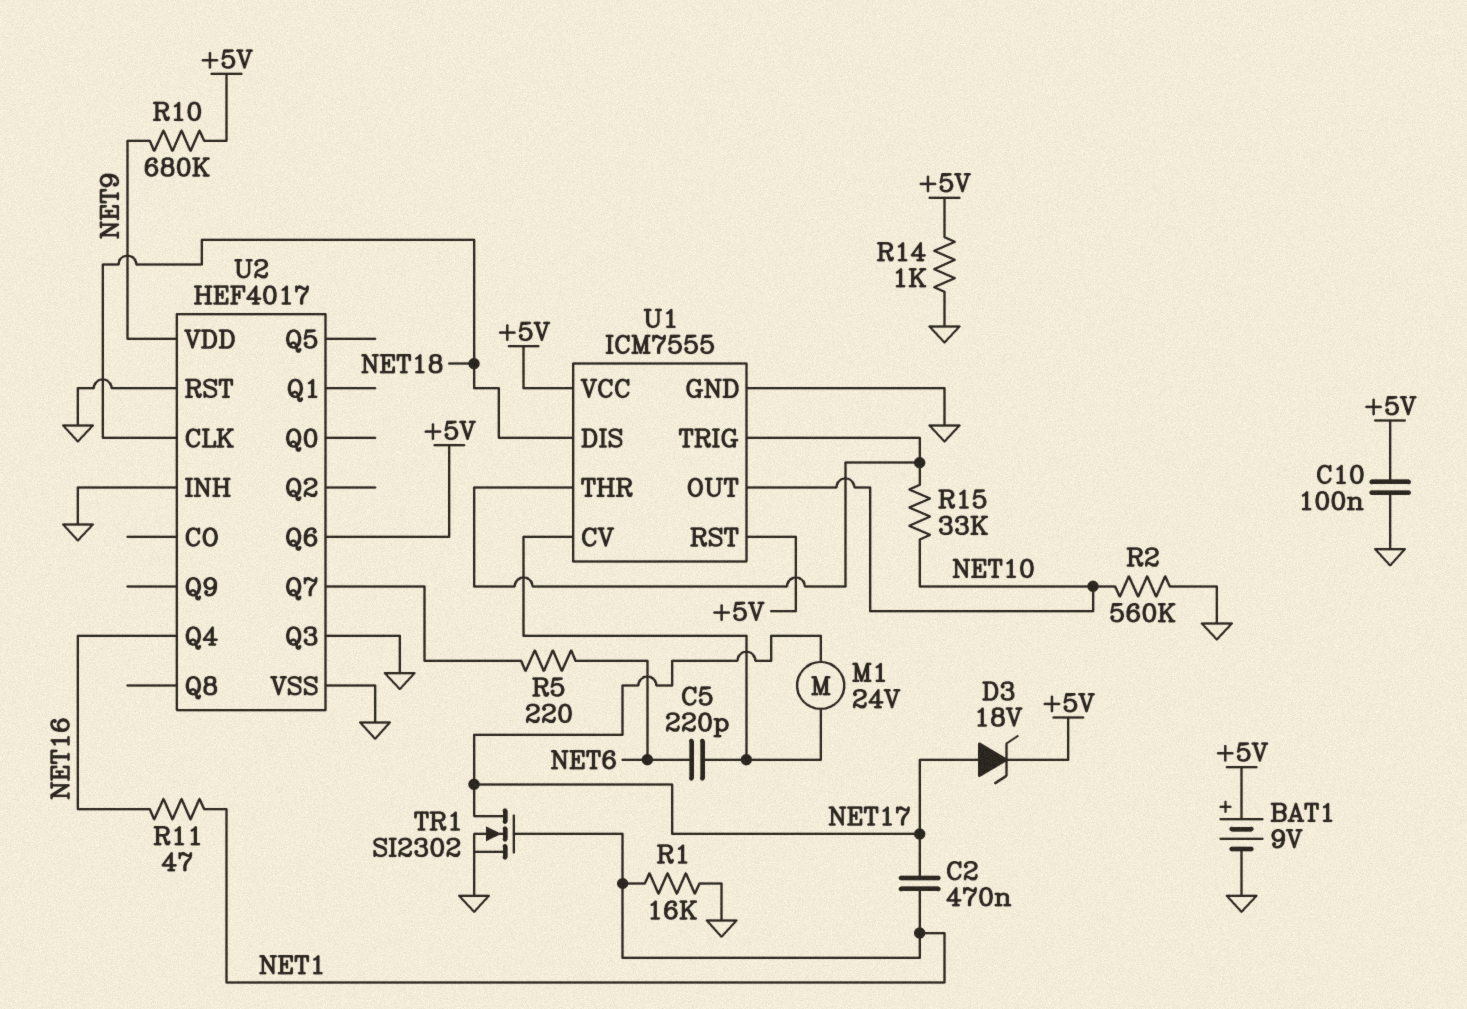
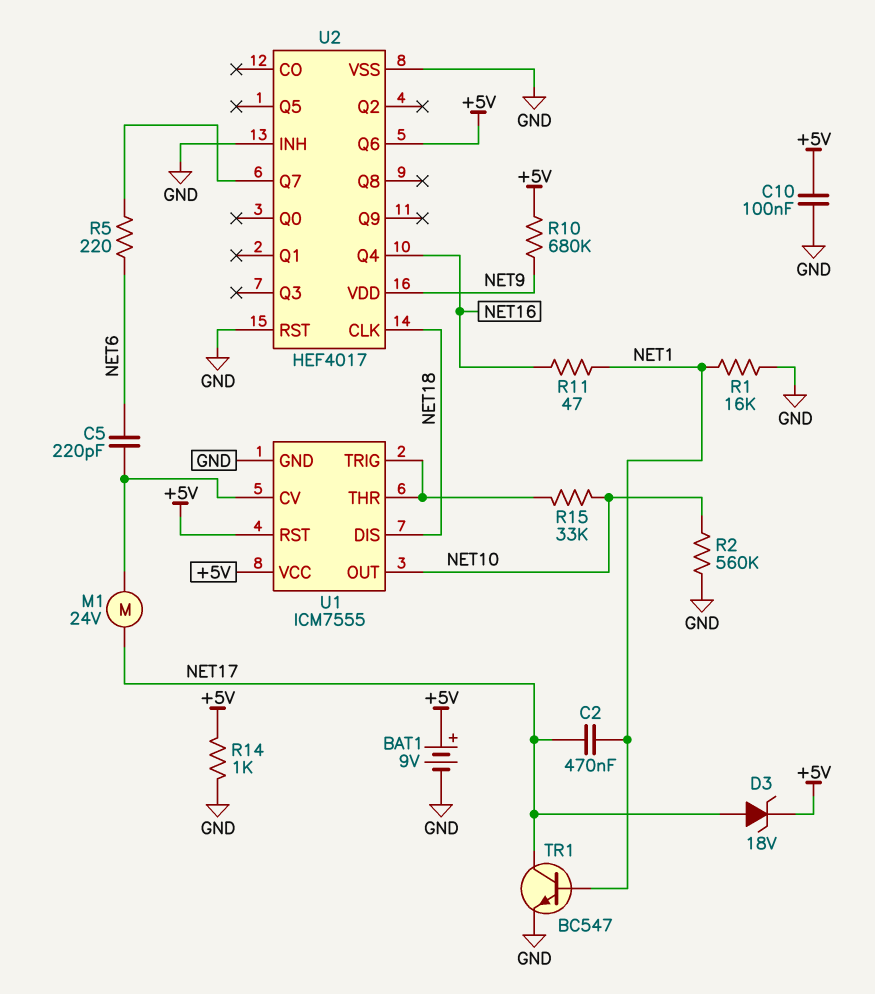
TR1: NMOS SI2302 (G NET1, D NET17, S GND) -> NPN BC547 (B NET1, C NET17, E GND)
U2 pin Q3: GND -> none

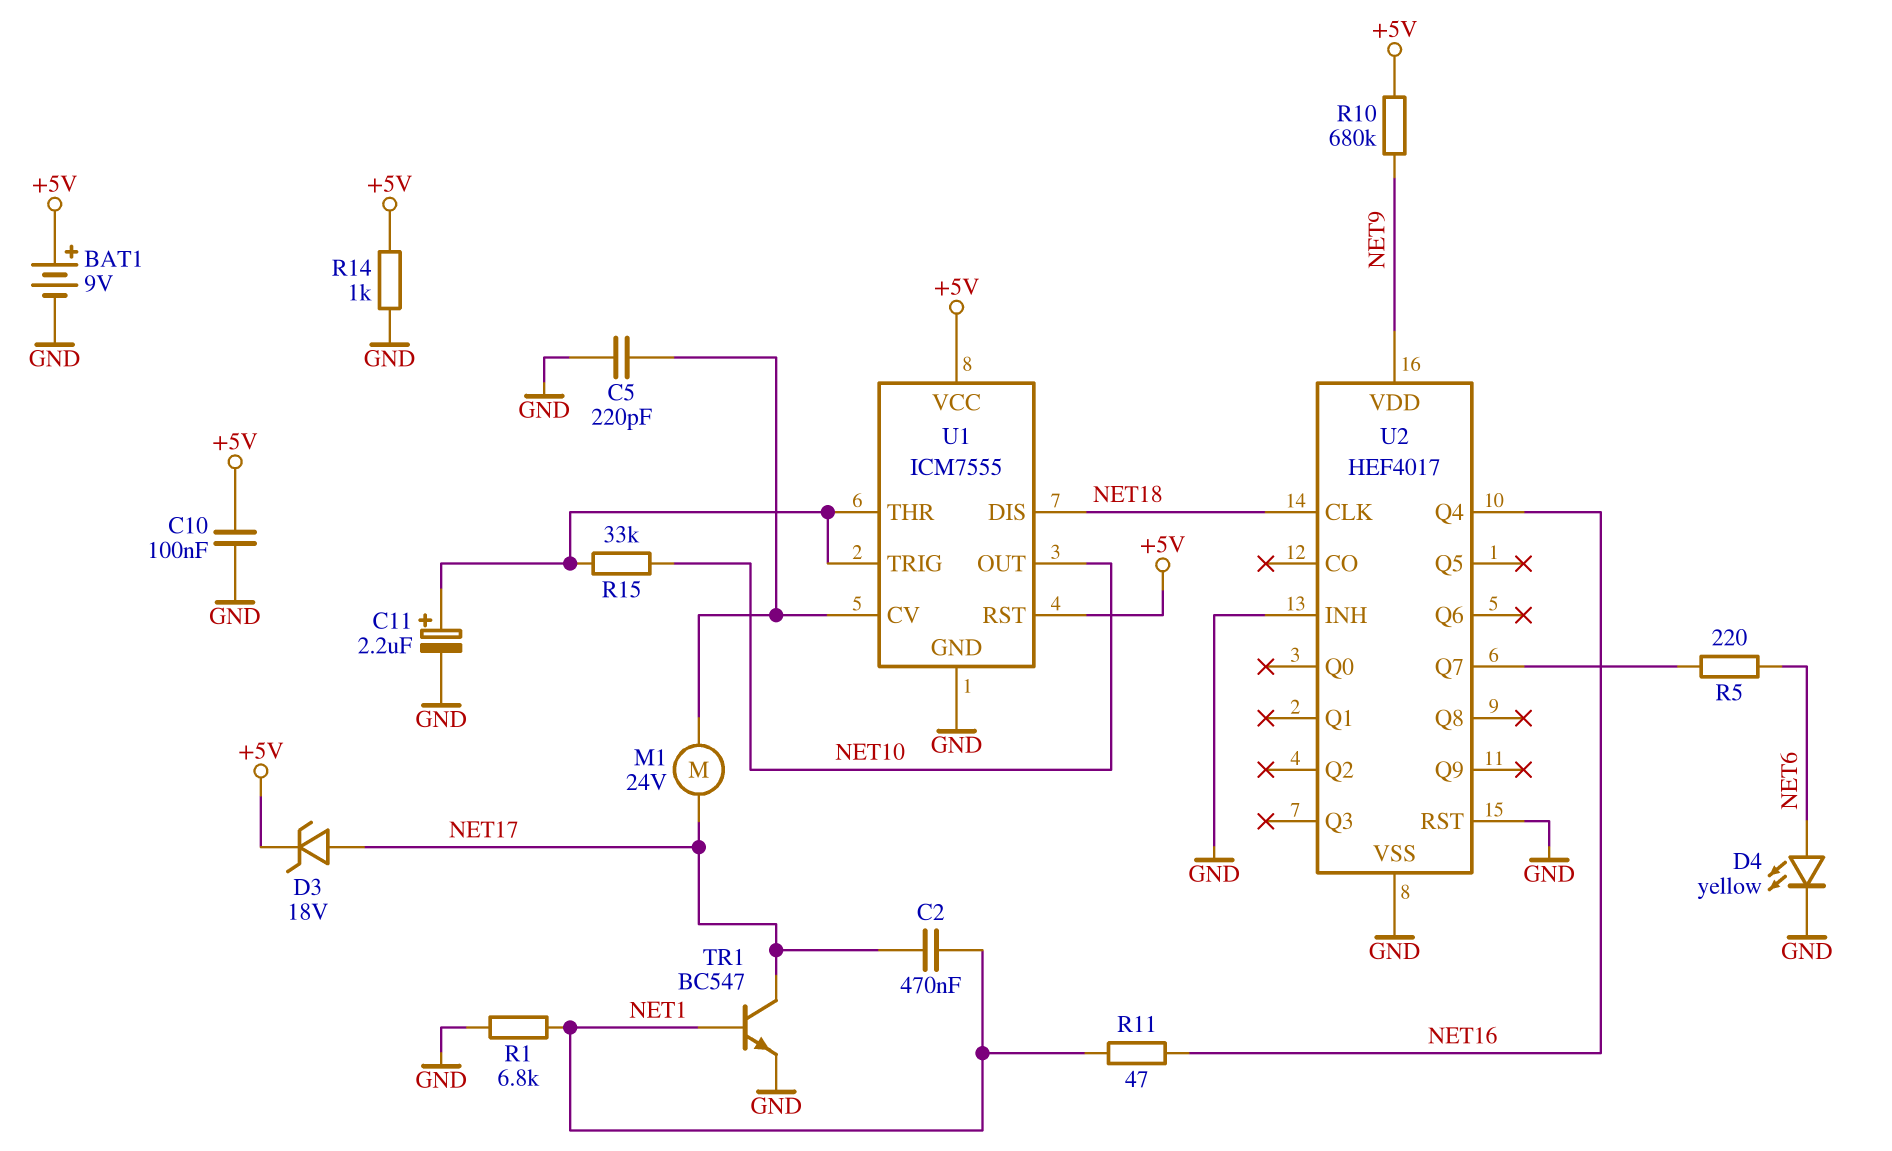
C5: 220pF (NET6, U1/CV) -> 220pF (GND, U1/CV)
C11: none -> 2.2uF (plus U1/THR, minus GND)
D4: none -> LED yellow (A NET6, K GND)
R1: 16k (GND, NET1) -> 6.8k (GND, NET1)
R2: 560k (GND, NET10) -> none
U2 pin Q6: +5V -> none

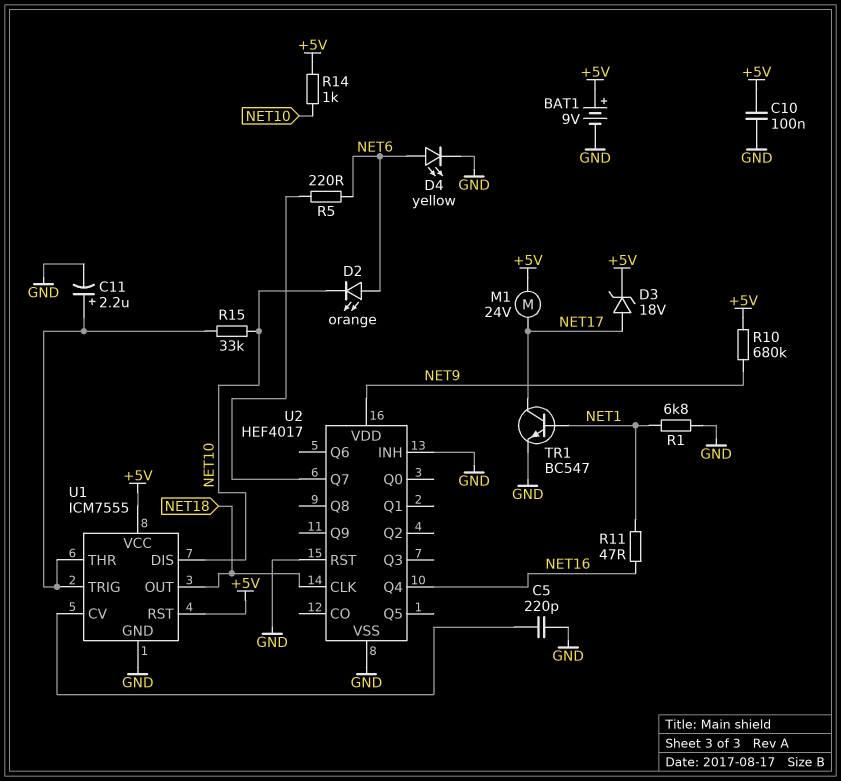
C2: 470nF (NET1, NET17) -> none
D2: none -> LED orange (A NET6, K NET10)
M1: motor 24V (NET17, U1/CV) -> motor 24V (+5V, NET17)
R14: 1k (+5V, GND) -> 1k (+5V, NET10)
U1 pin DIS: NET18 -> NET10
U1 pin OUT: NET10 -> NET18

